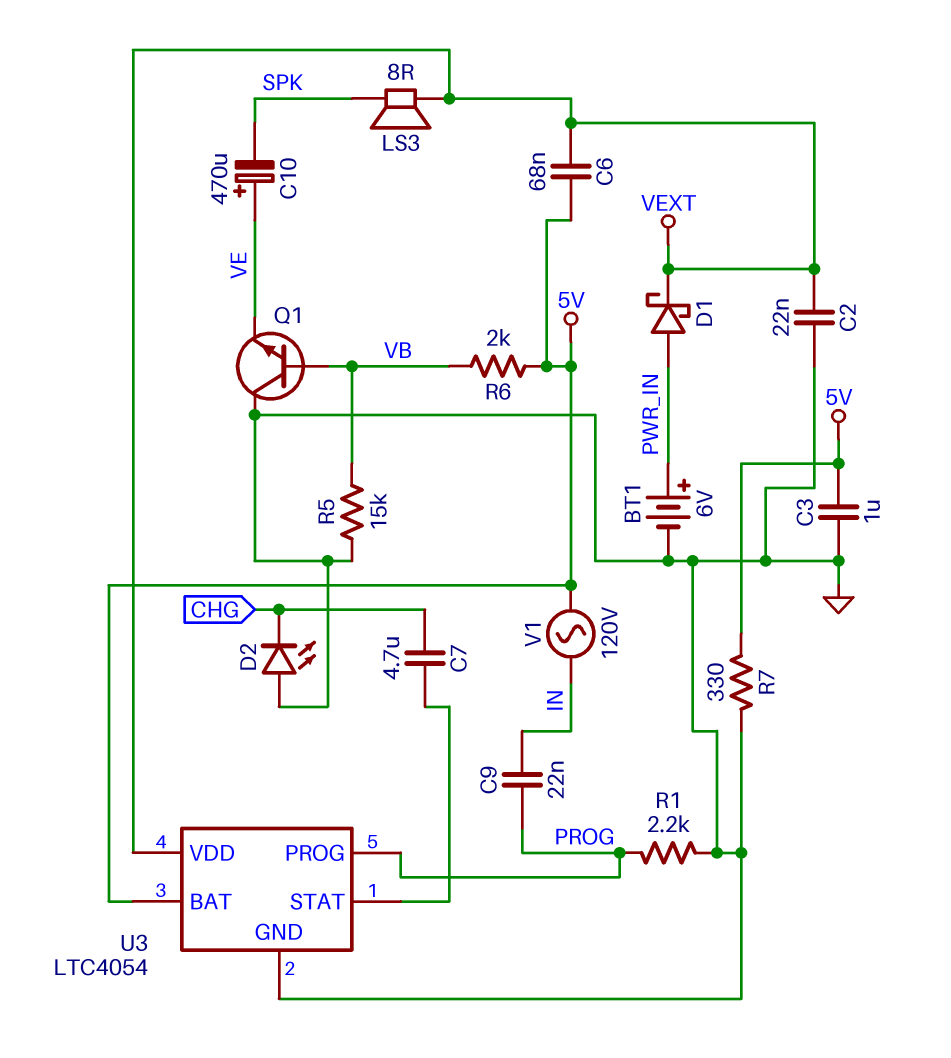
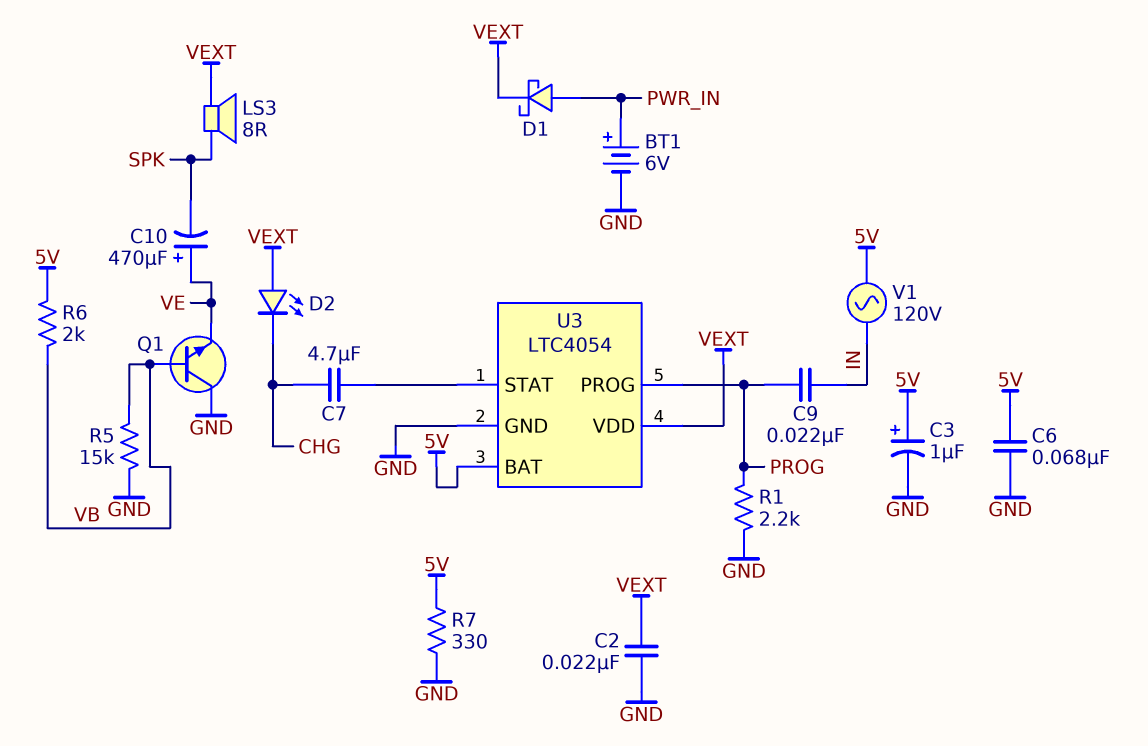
C3: 1uF (5V, GND) -> 1uF (plus 5V, minus GND)
C6: 68nF (5V, VEXT) -> 68nF (5V, GND)
D2: LED (A GND, K CHG) -> LED (A VEXT, K CHG)

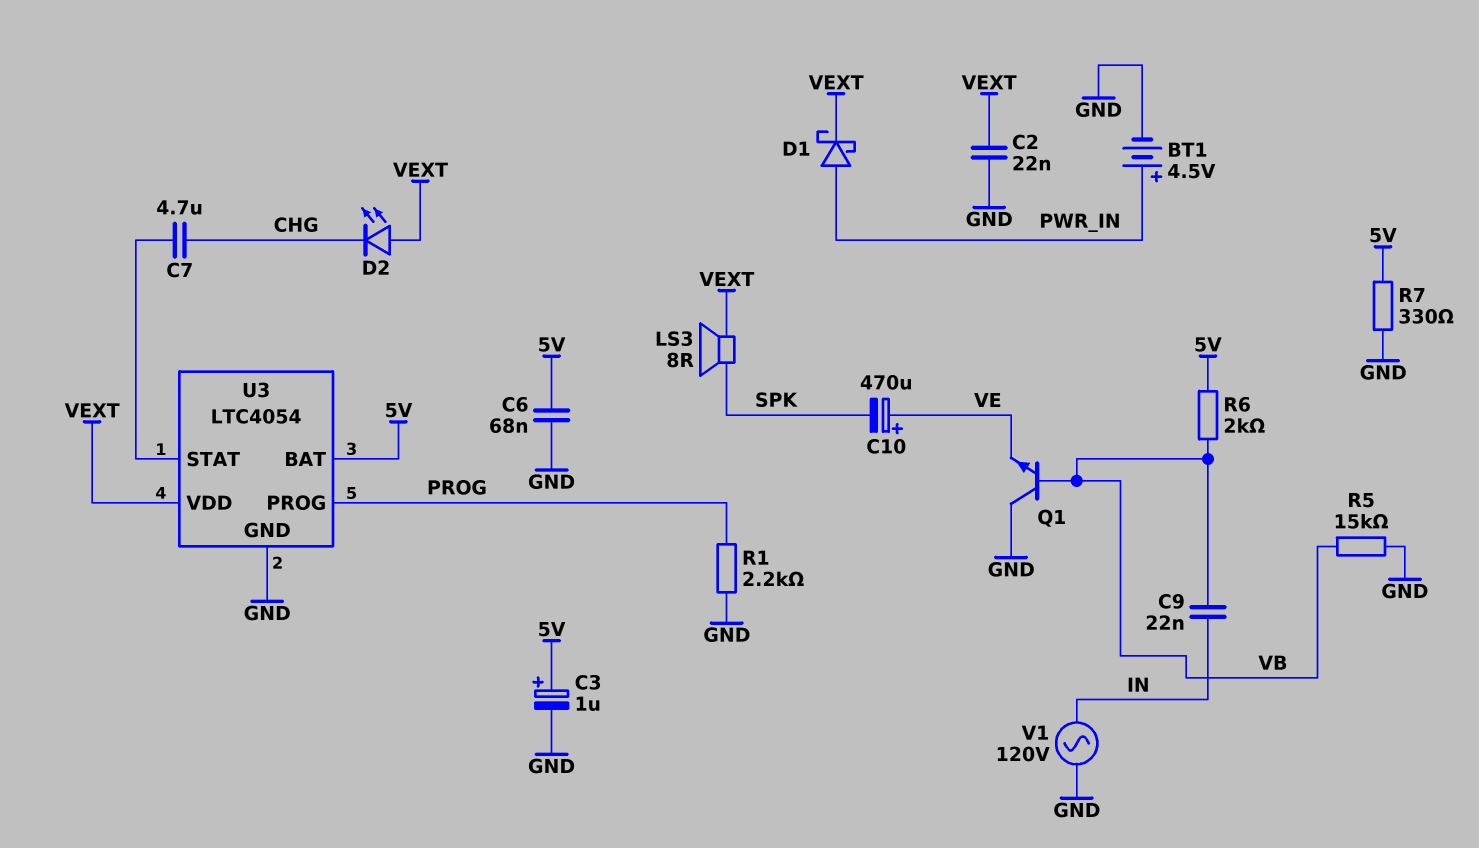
BT1: 6V (plus PWR_IN, minus GND) -> 4.5V (plus PWR_IN, minus GND)
C9: 22nF (IN, PROG) -> 22nF (IN, VB)
V1: AC 120V (5V, IN) -> AC 120V (GND, IN)

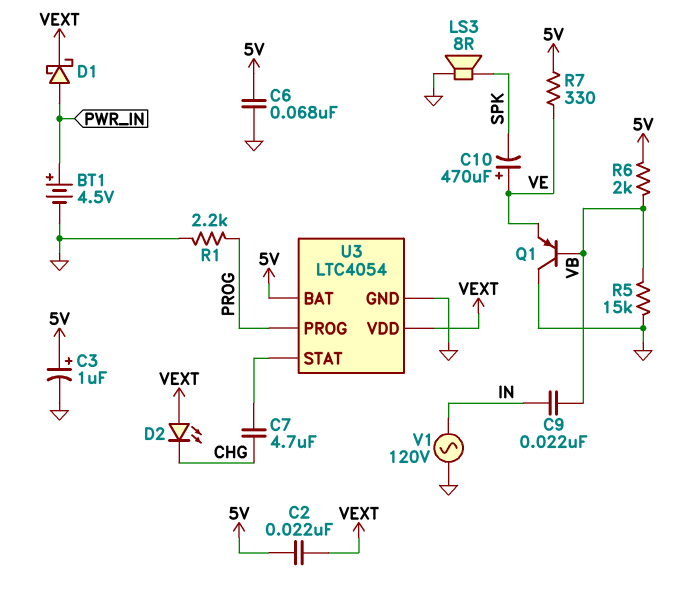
C2: 22nF (GND, VEXT) -> 22nF (5V, VEXT)
LS3: speaker 8R (SPK, VEXT) -> speaker 8R (GND, SPK)
Q1: NPN (B VB, C GND, E VE) -> PNP (B VB, C GND, E VE)
R7: 330 (5V, GND) -> 330 (5V, VE)

